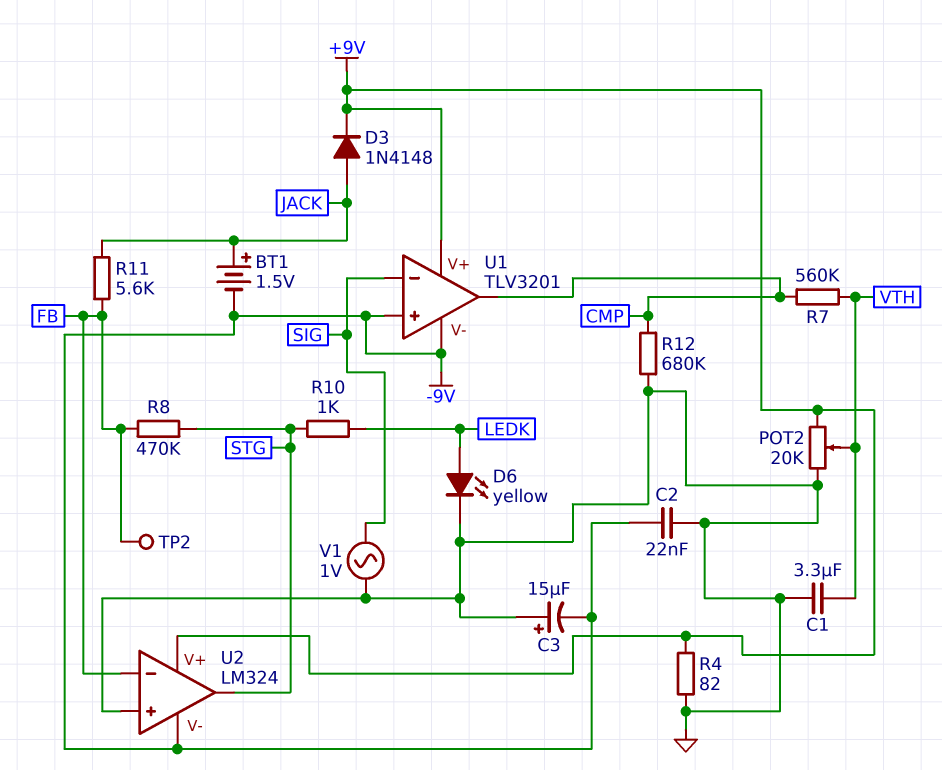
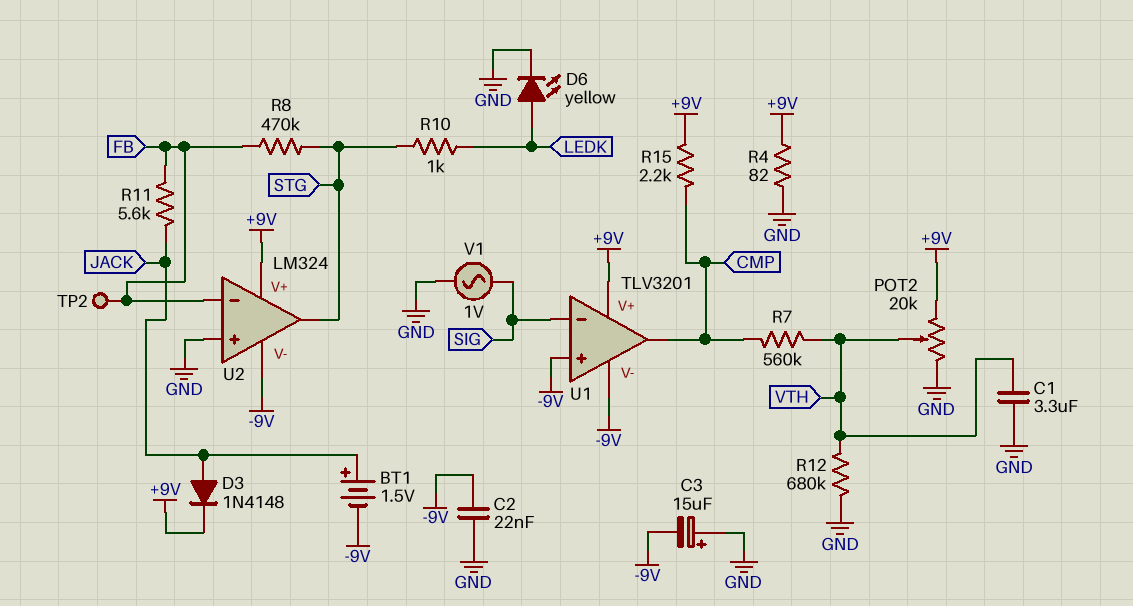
R12: 680k (CMP, GND) -> 680k (GND, VTH)
R15: none -> 2.2k (+9V, CMP)

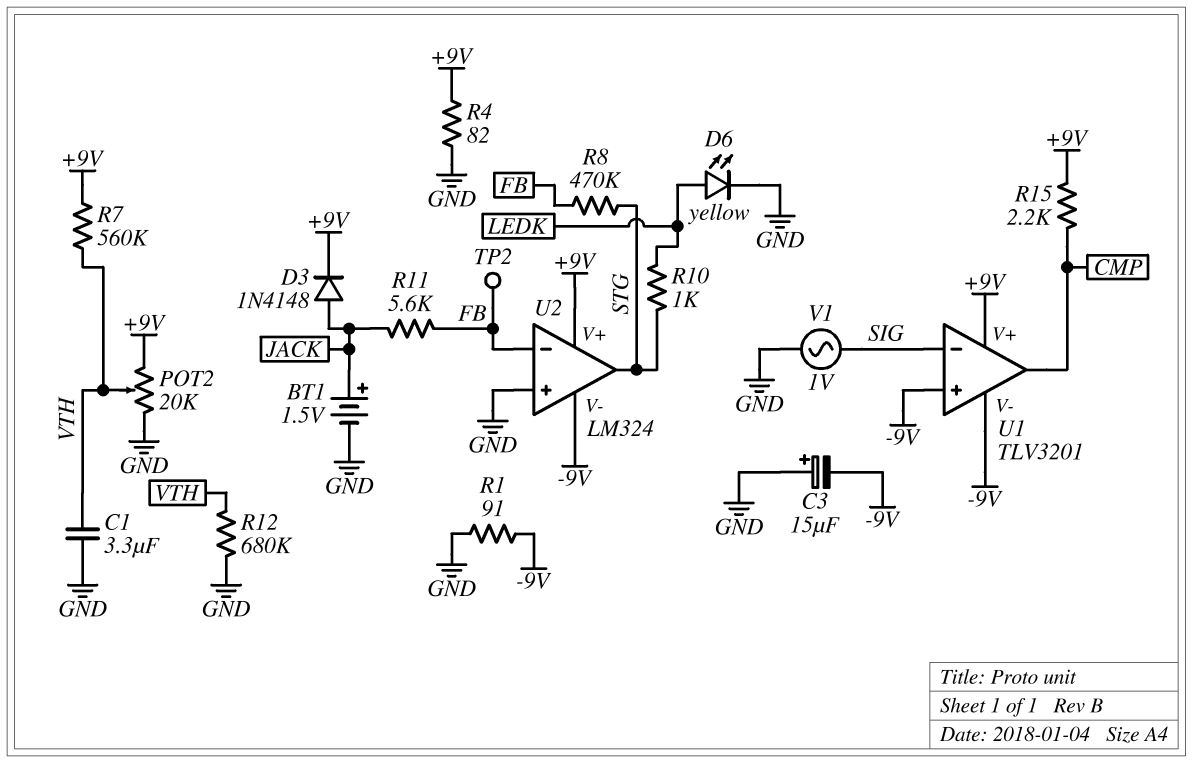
BT1: 1.5V (plus JACK, minus -9V) -> 1.5V (plus JACK, minus GND)
C2: 22nF (-9V, GND) -> none
R1: none -> 91 (-9V, GND)
R7: 560k (CMP, VTH) -> 560k (+9V, VTH)

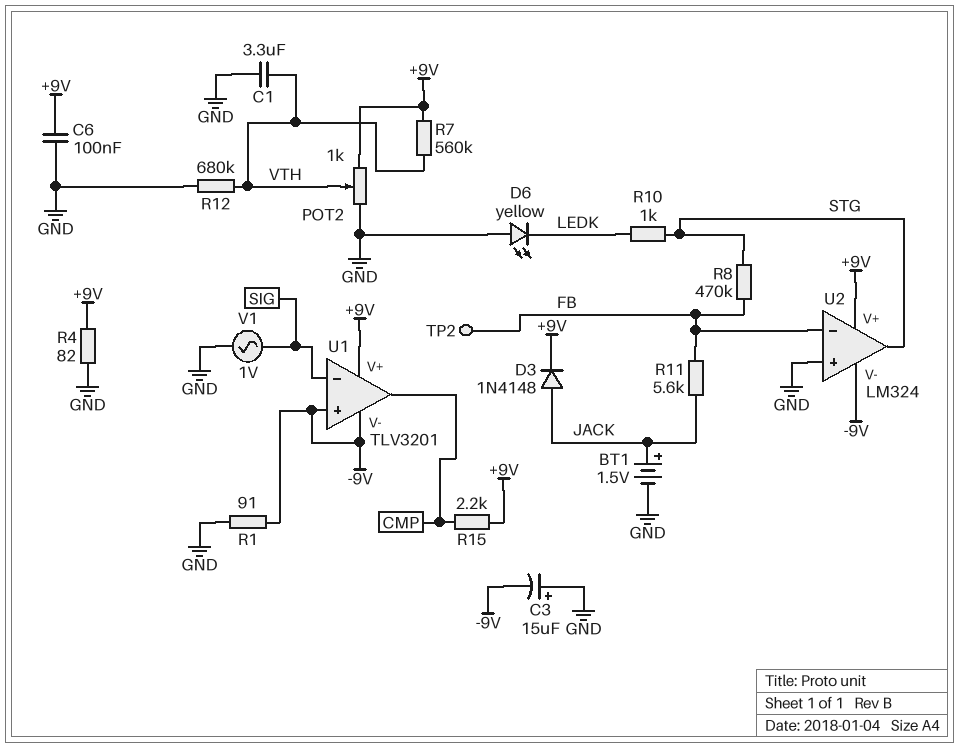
C6: none -> 100nF (+9V, GND)
D6: LED yellow (A LEDK, K GND) -> LED yellow (A GND, K LEDK)
POT2: 20k (+9V, GND, wiper VTH) -> 1k (+9V, GND, wiper VTH)

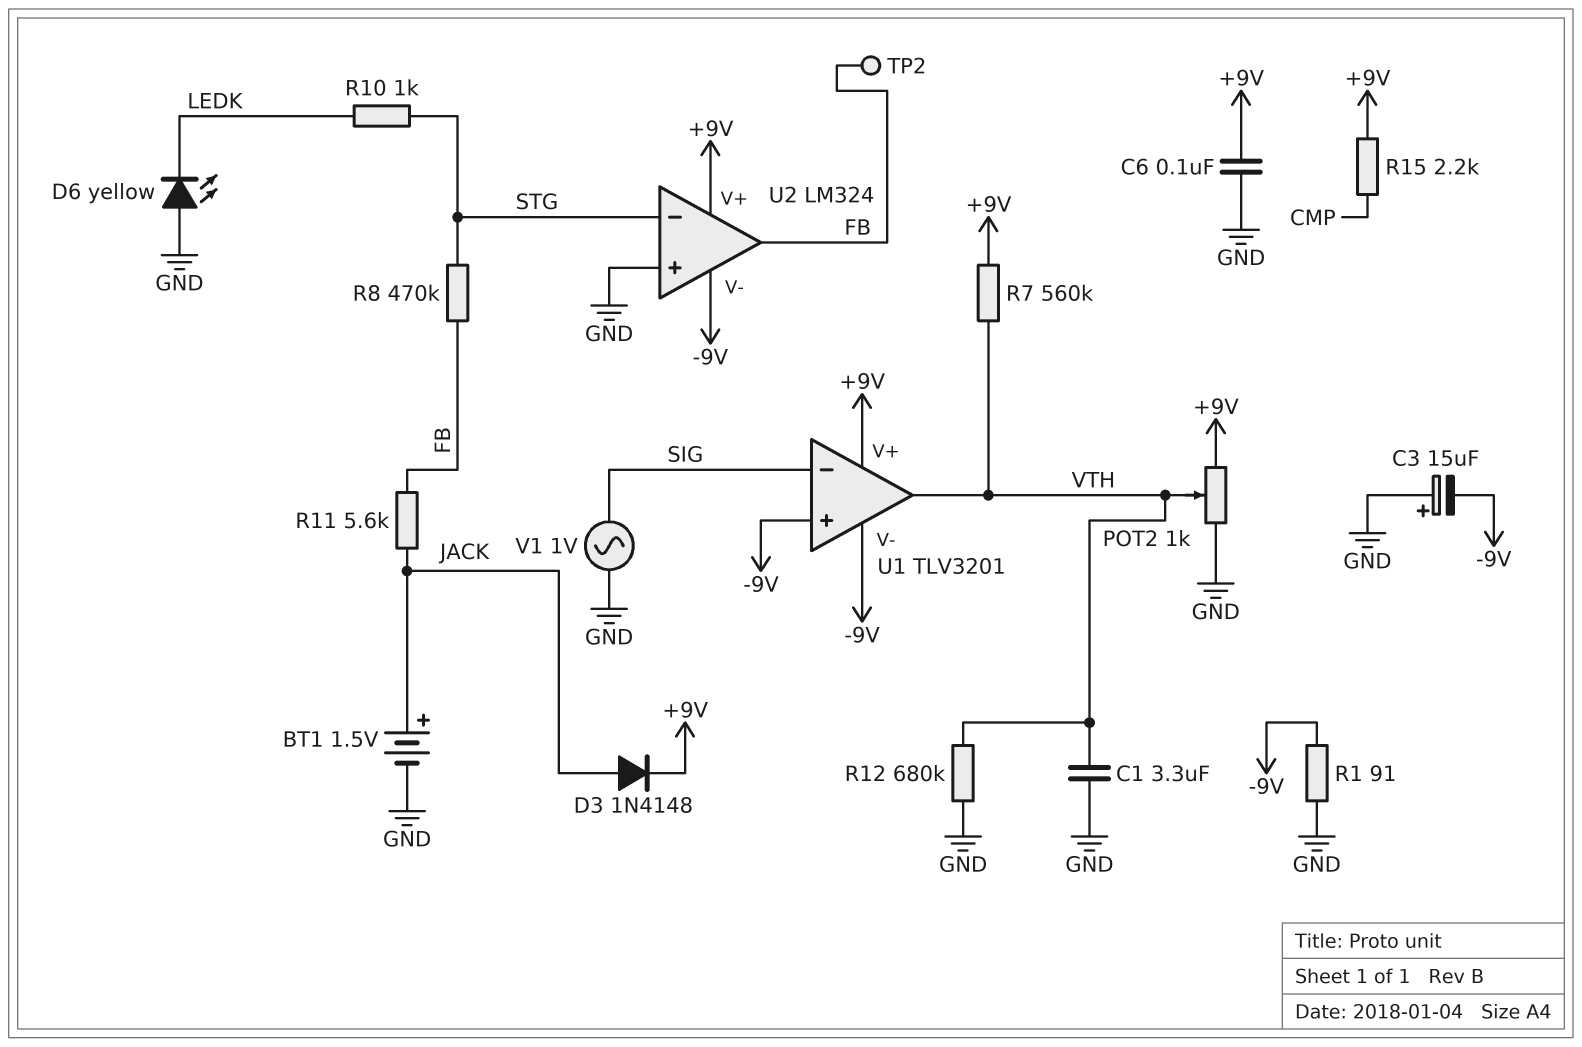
R4: 82 (+9V, GND) -> none
U1 pin out: CMP -> VTH
U2 pin in-: FB -> STG
U2 pin out: STG -> FB

